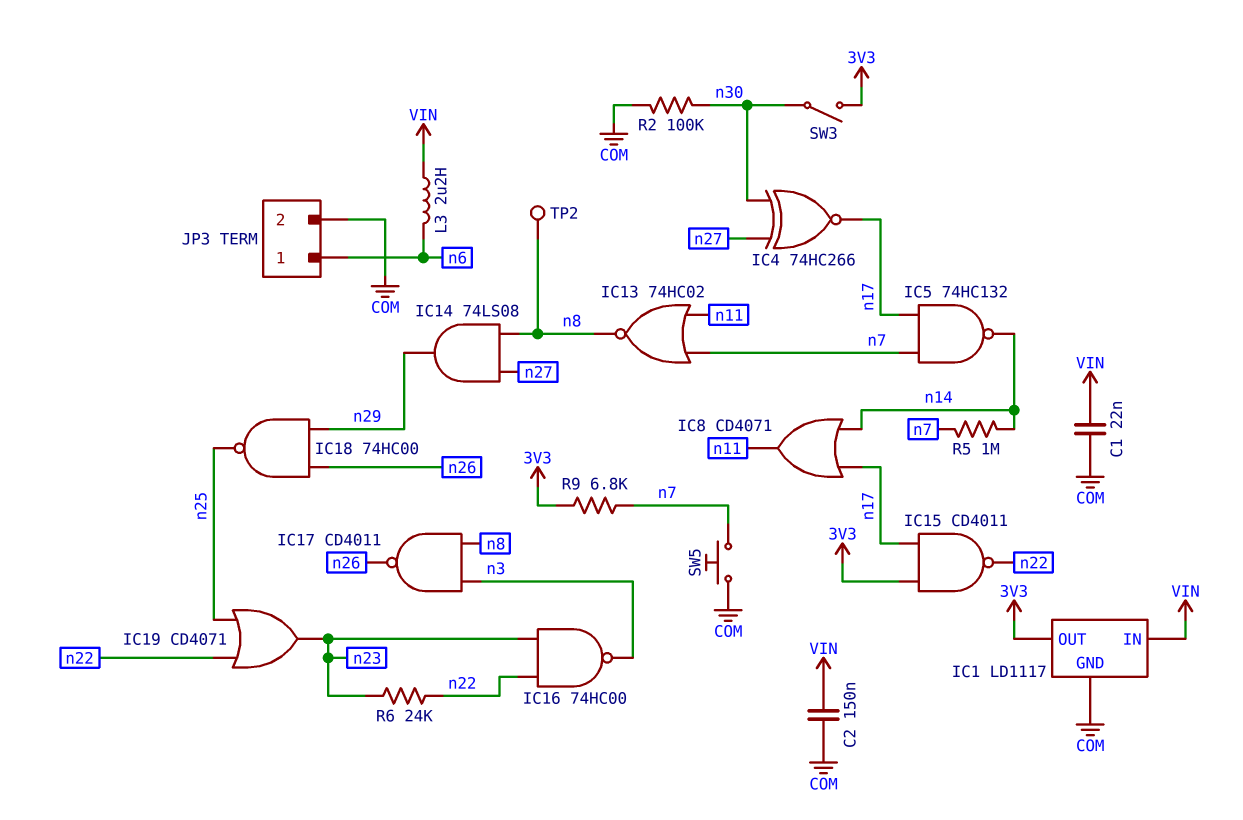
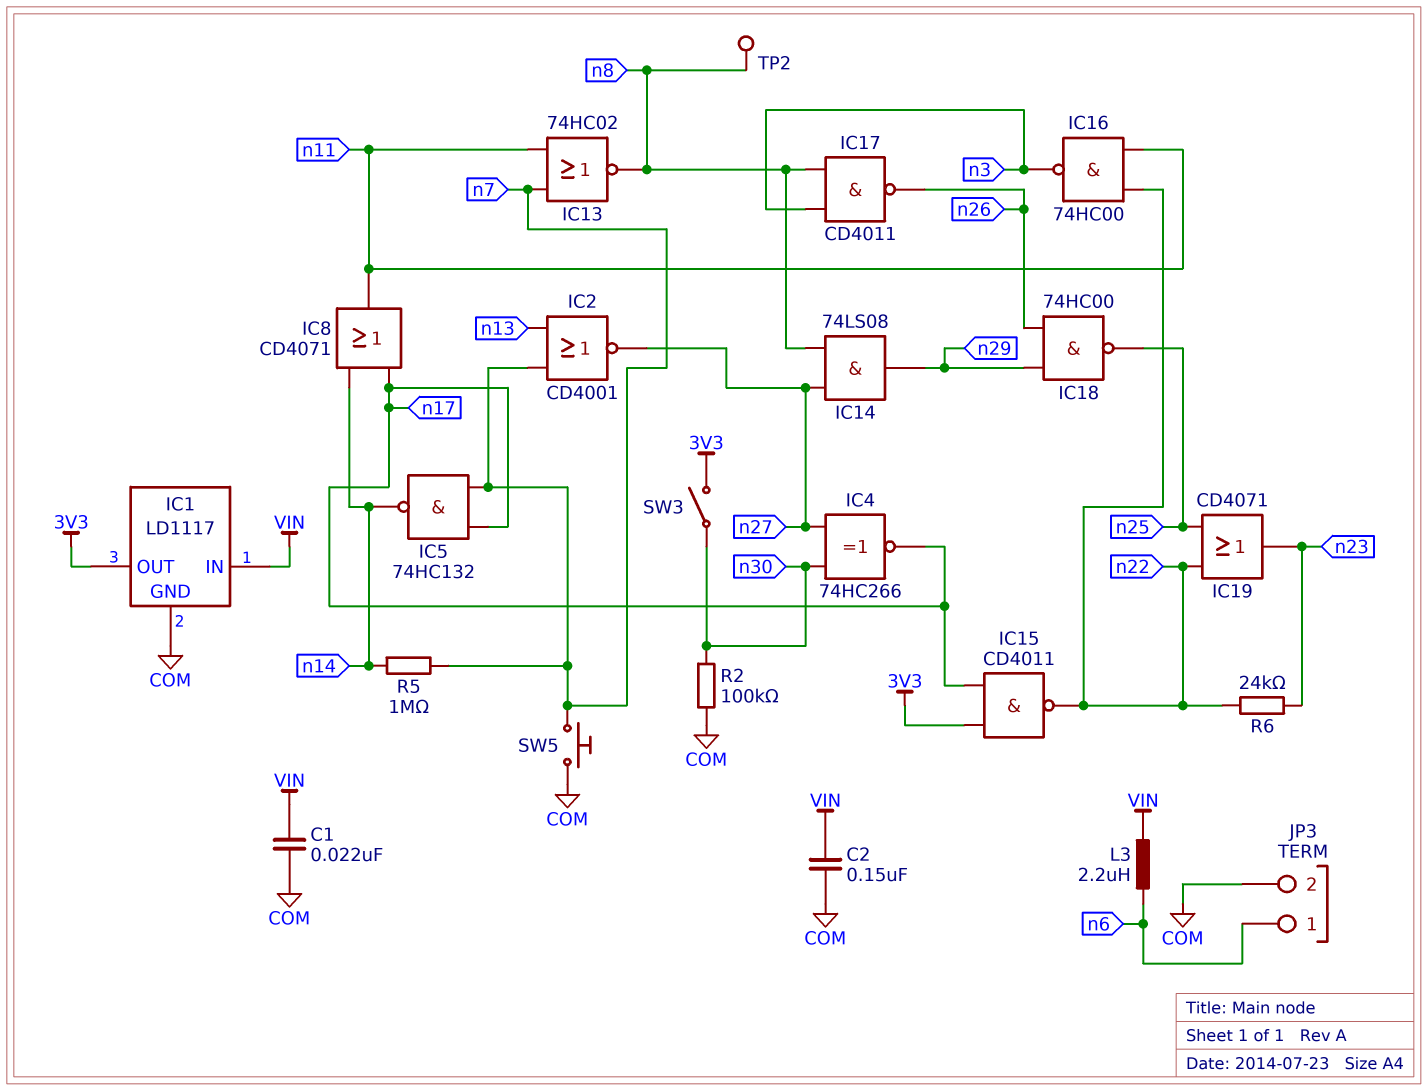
IC2: none -> NOR CD4001 (in n7, in n13, out n27)
IC16: NAND 74HC00 (in n22, in n23, out n3) -> NAND 74HC00 (in n11, in n22, out n3)
R9: 6.8k (3V3, n7) -> none

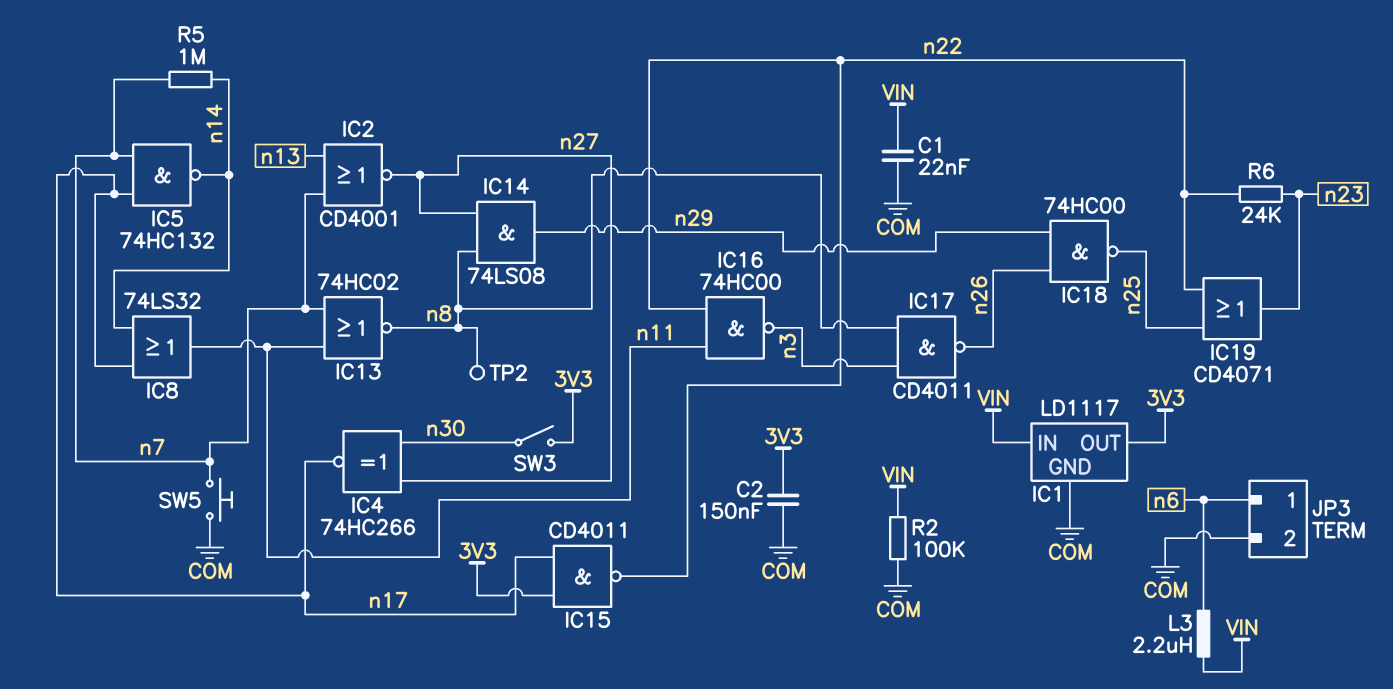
C2: 150nF (COM, VIN) -> 150nF (3V3, COM)
IC8: OR CD4071 (in n14, in n17, out n11) -> OR 74LS32 (in n14, in n17, out n11)
R2: 100k (COM, n30) -> 100k (COM, VIN)

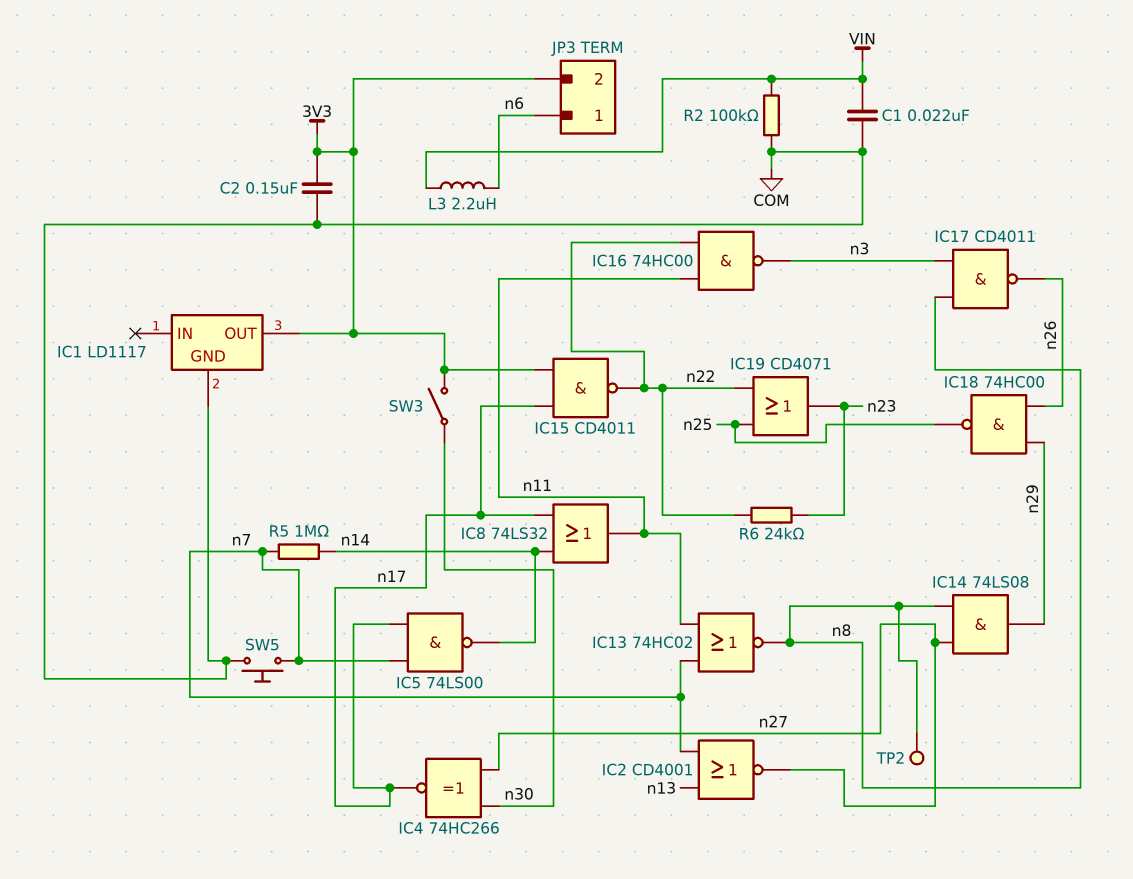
IC1 pin IN: VIN -> none
IC5: NAND 74HC132 (in n7, in n17, out n14) -> NAND 74LS00 (in n7, in n17, out n14)
JP3 pin 2: COM -> 3V3

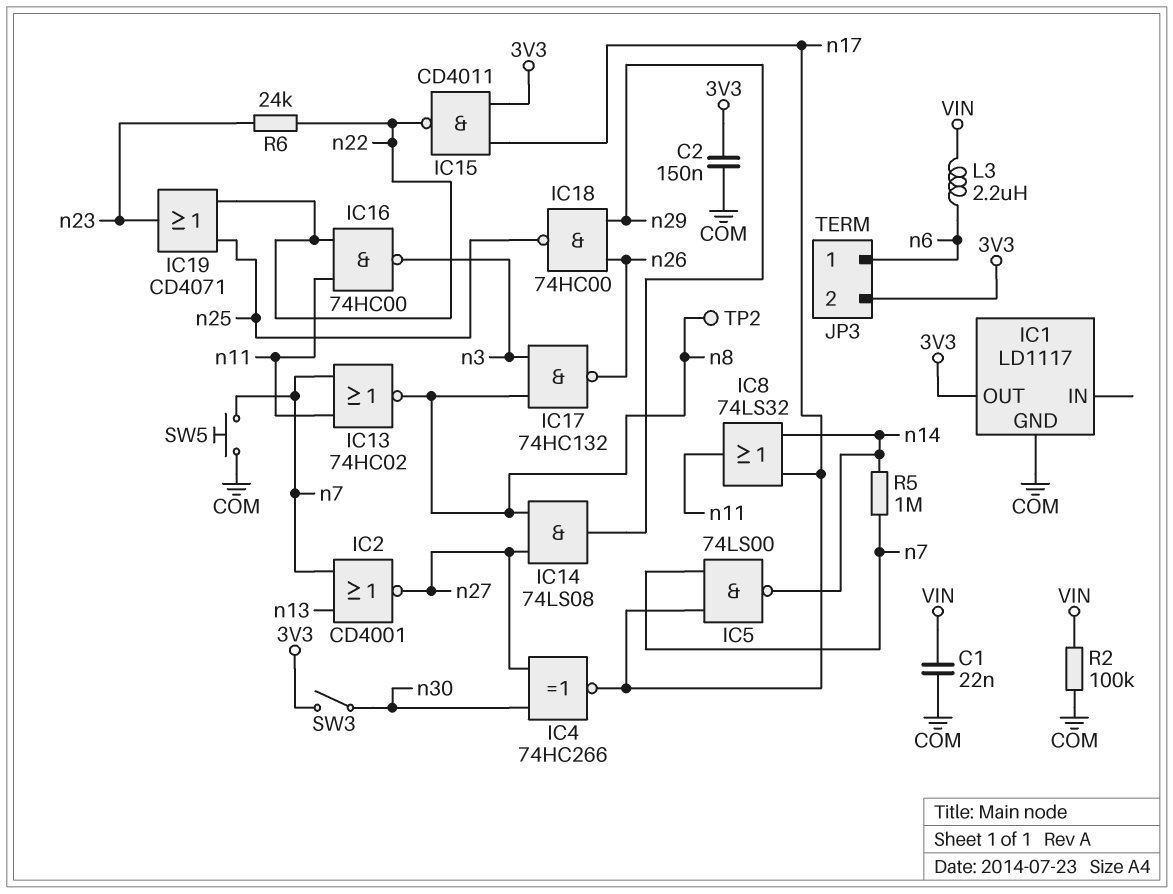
IC17: NAND CD4011 (in n3, in n8, out n26) -> NAND 74HC132 (in n3, in n8, out n26)

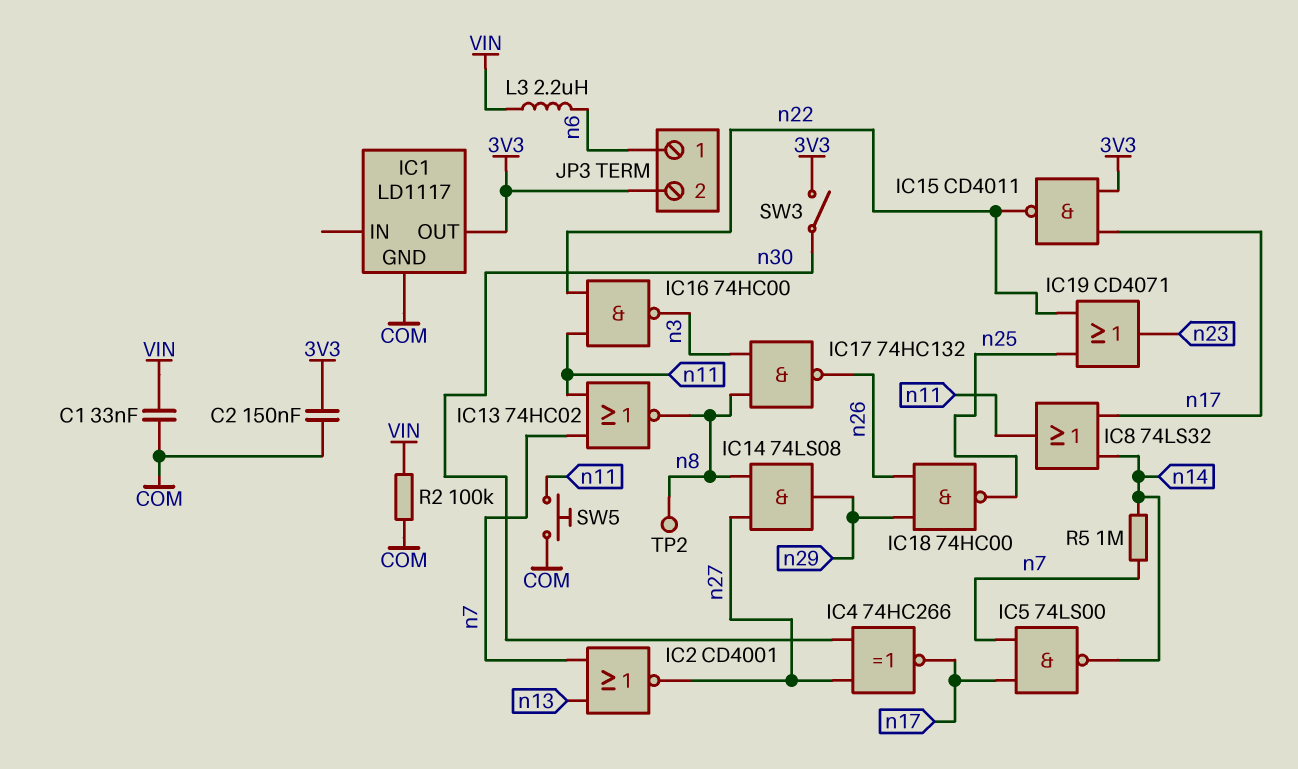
C1: 22nF (COM, VIN) -> 33nF (COM, VIN)
R6: 24k (n22, n23) -> none
SW5: button (COM, n7) -> button (COM, n11)

